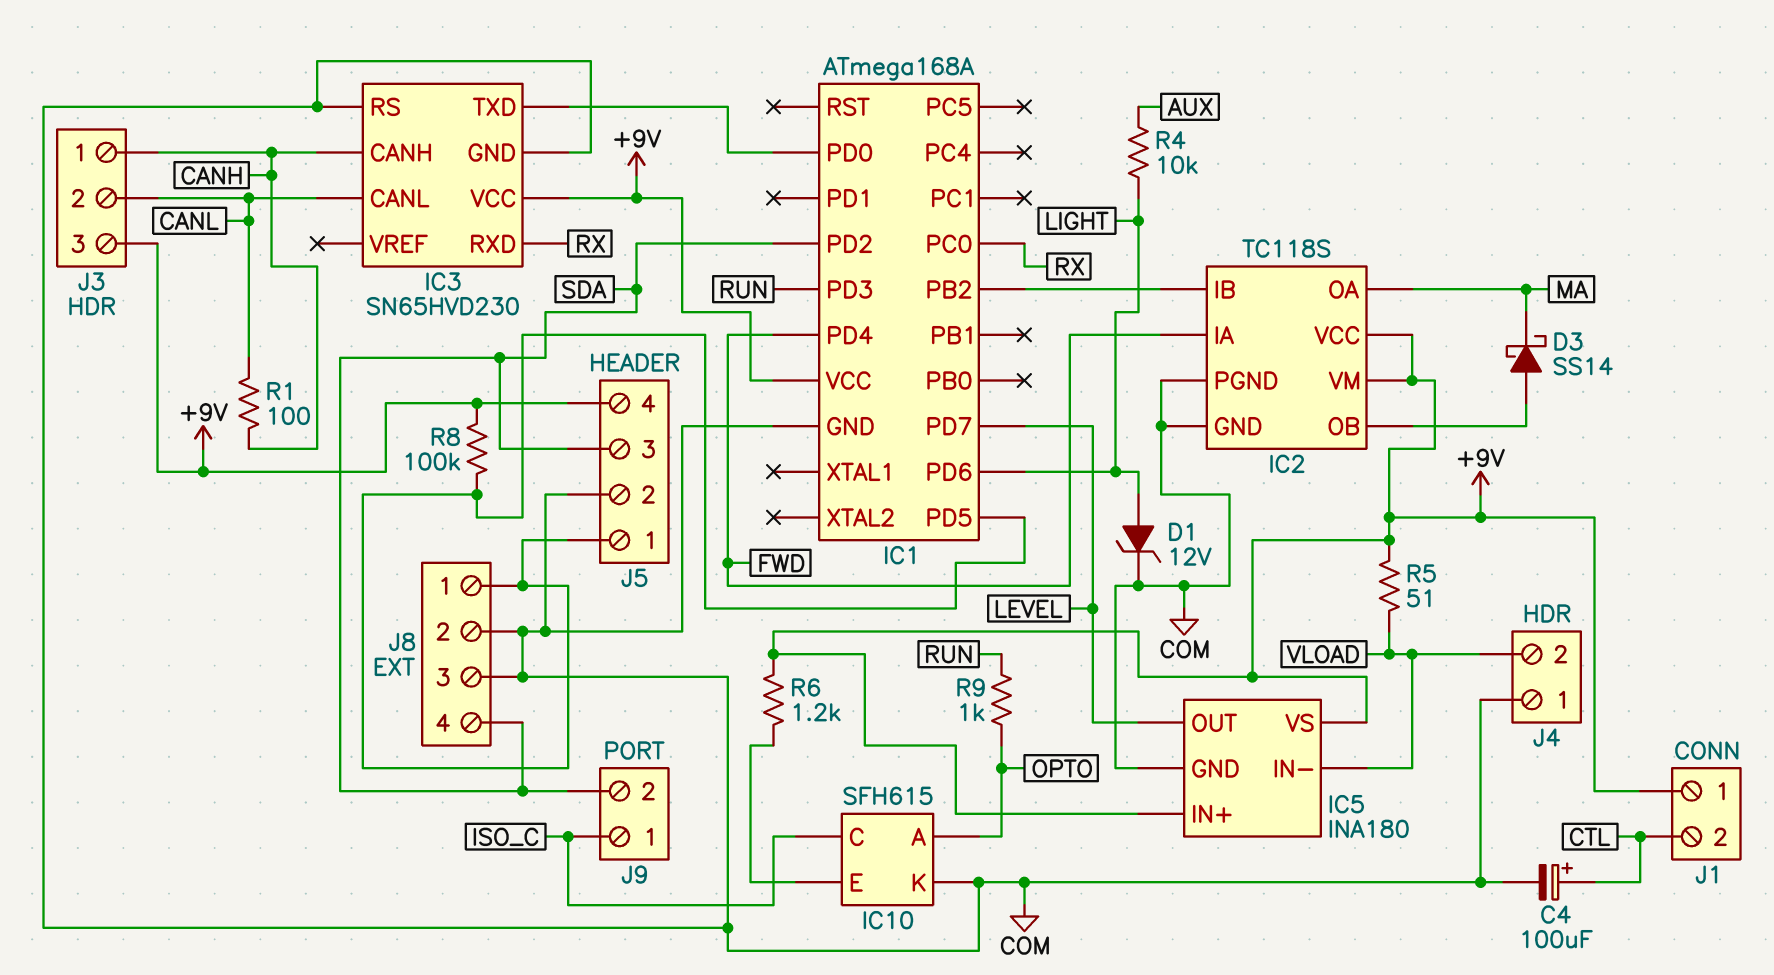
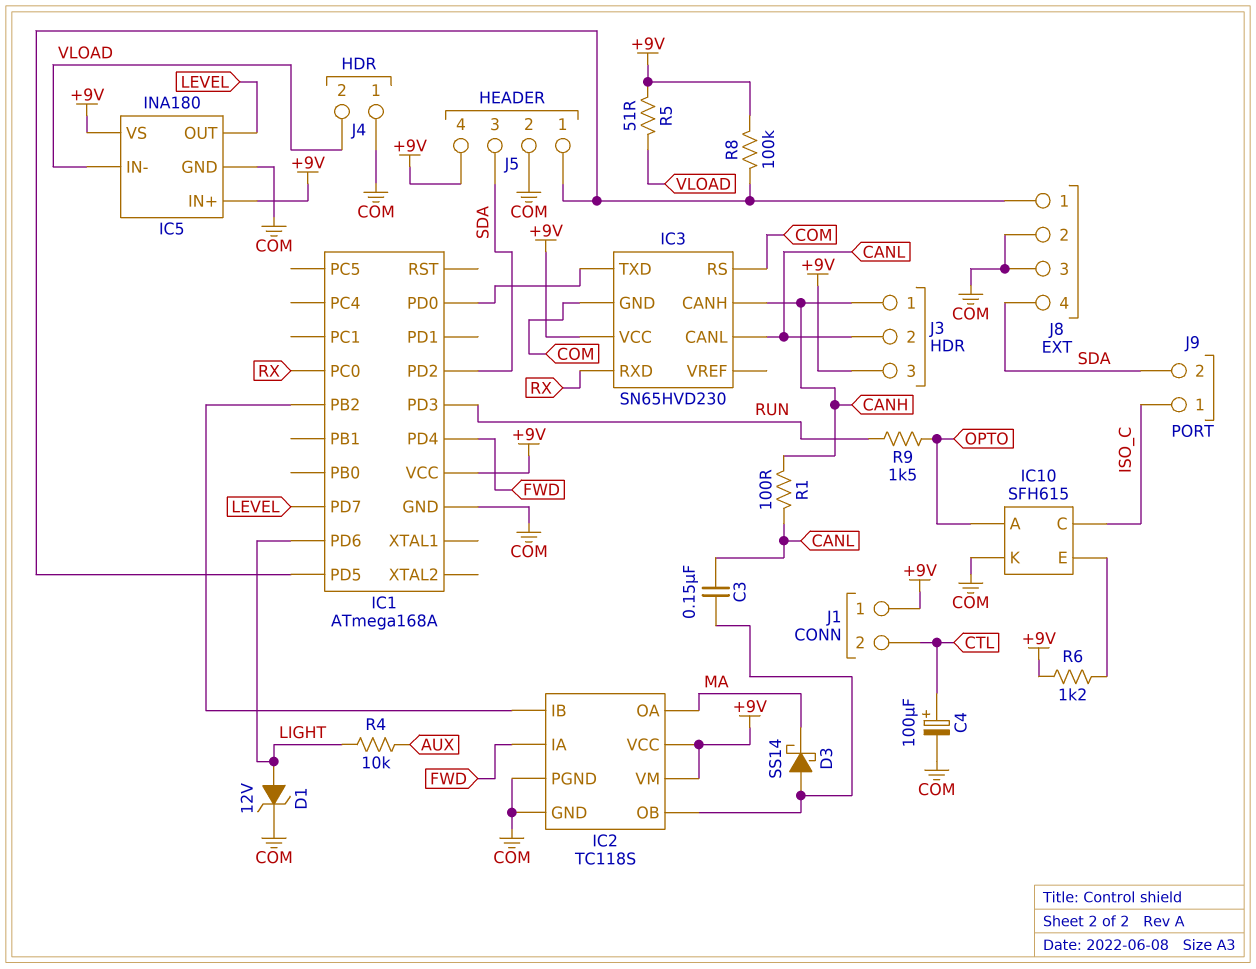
C3: none -> 150nF (CANL, IC2/OB)
R9: 1k (OPTO, RUN) -> 1.5k (OPTO, RUN)

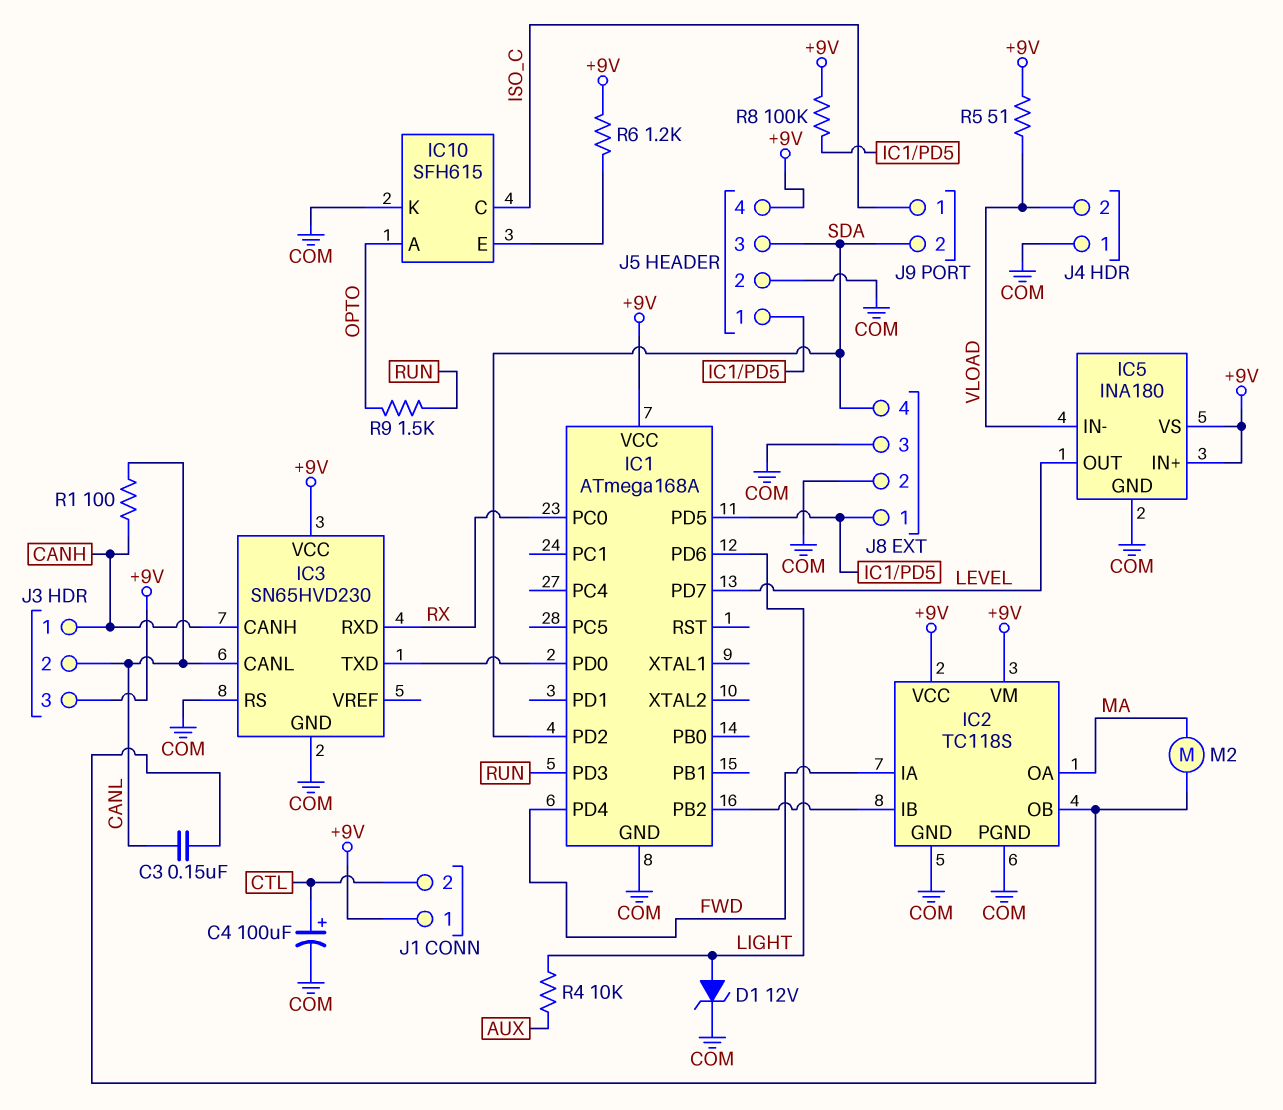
D3: schottky SS14 (A IC2/OB, K MA) -> none
M2: none -> motor (IC2/OB, MA)

